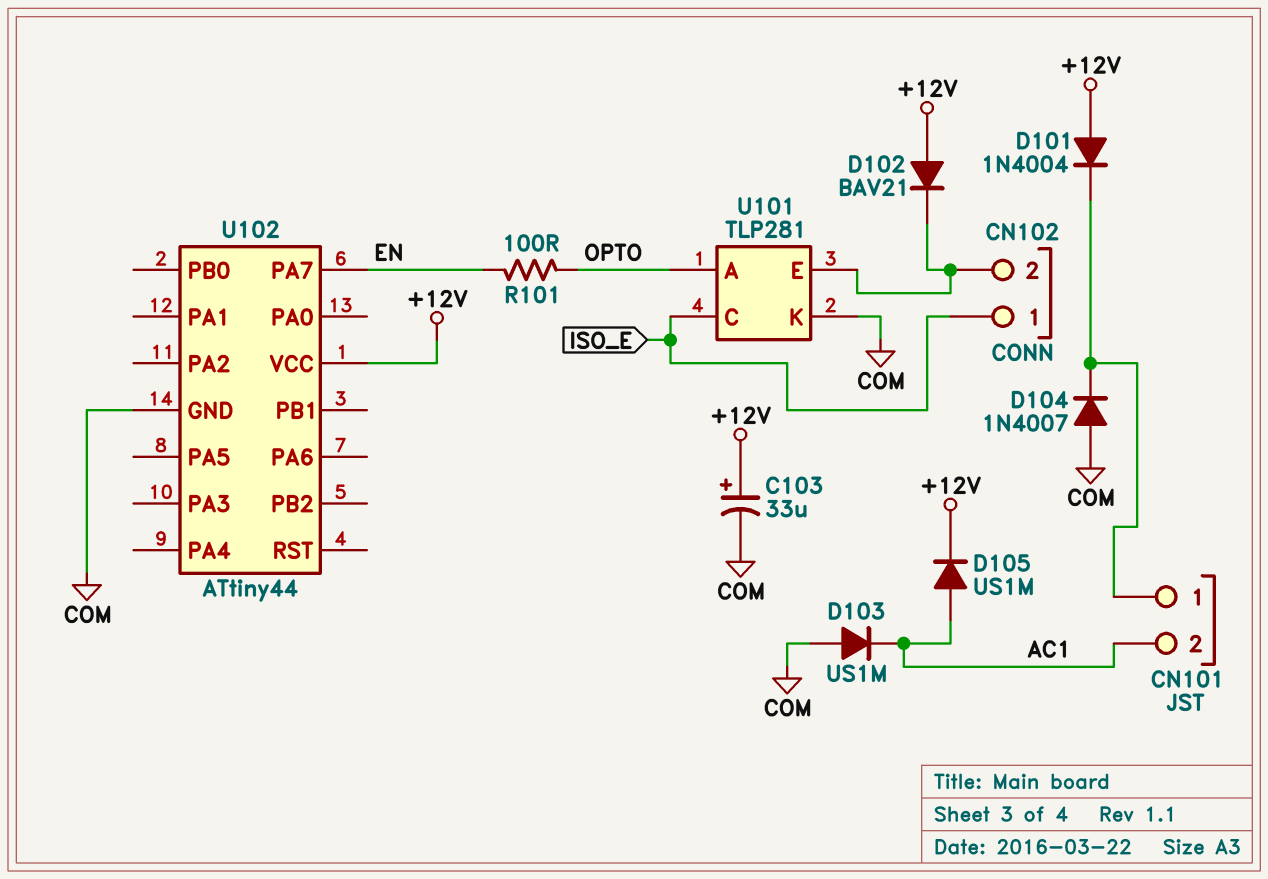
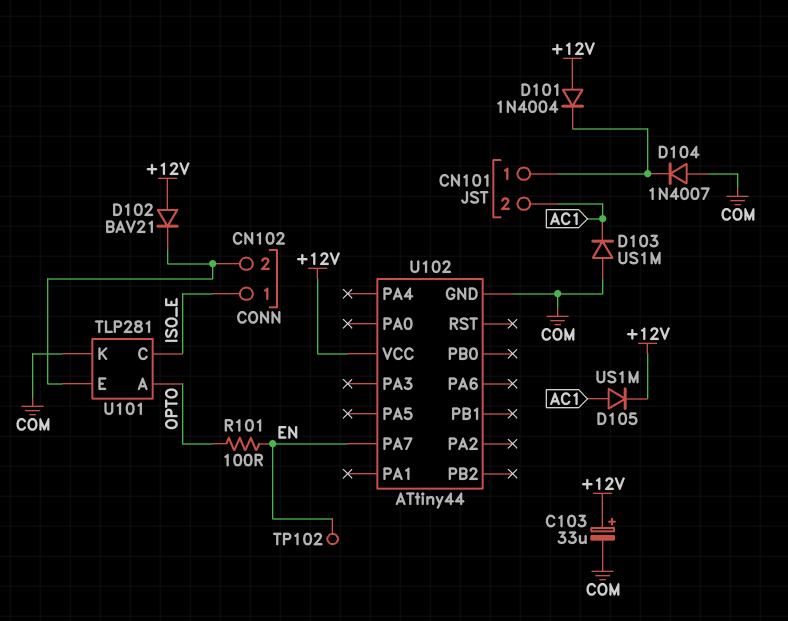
TP102: none -> test point (EN)

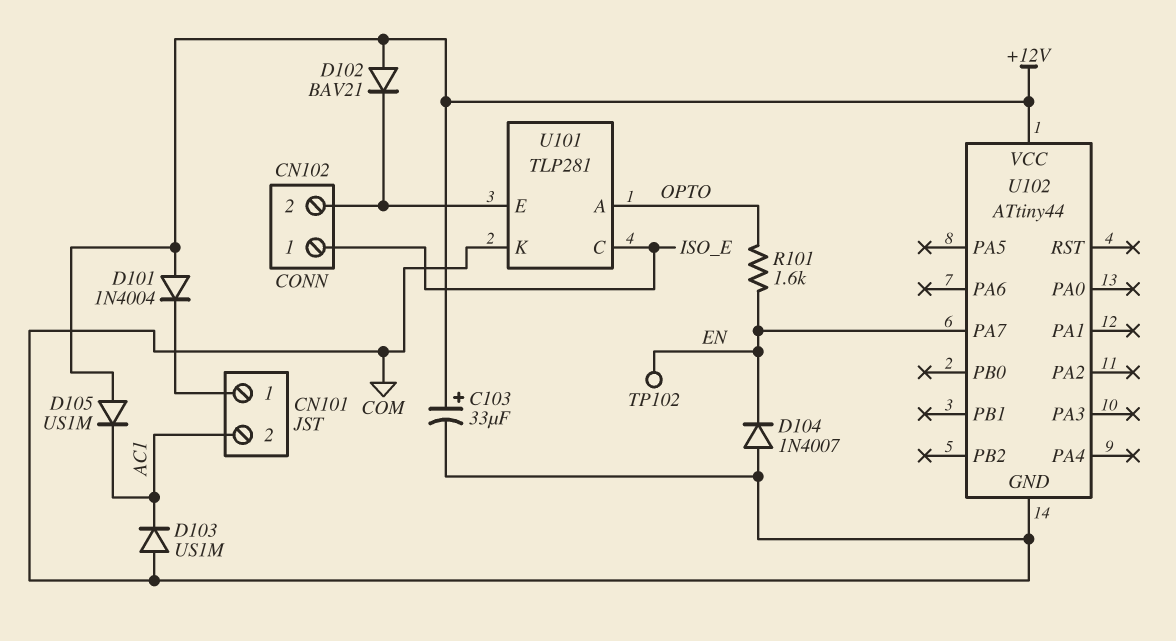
D104: diode 1N4007 (A COM, K CN101/1) -> diode 1N4007 (A COM, K EN)
D105: diode US1M (A AC1, K +12V) -> diode US1M (A +12V, K AC1)
R101: 100 (EN, OPTO) -> 1.6k (EN, OPTO)

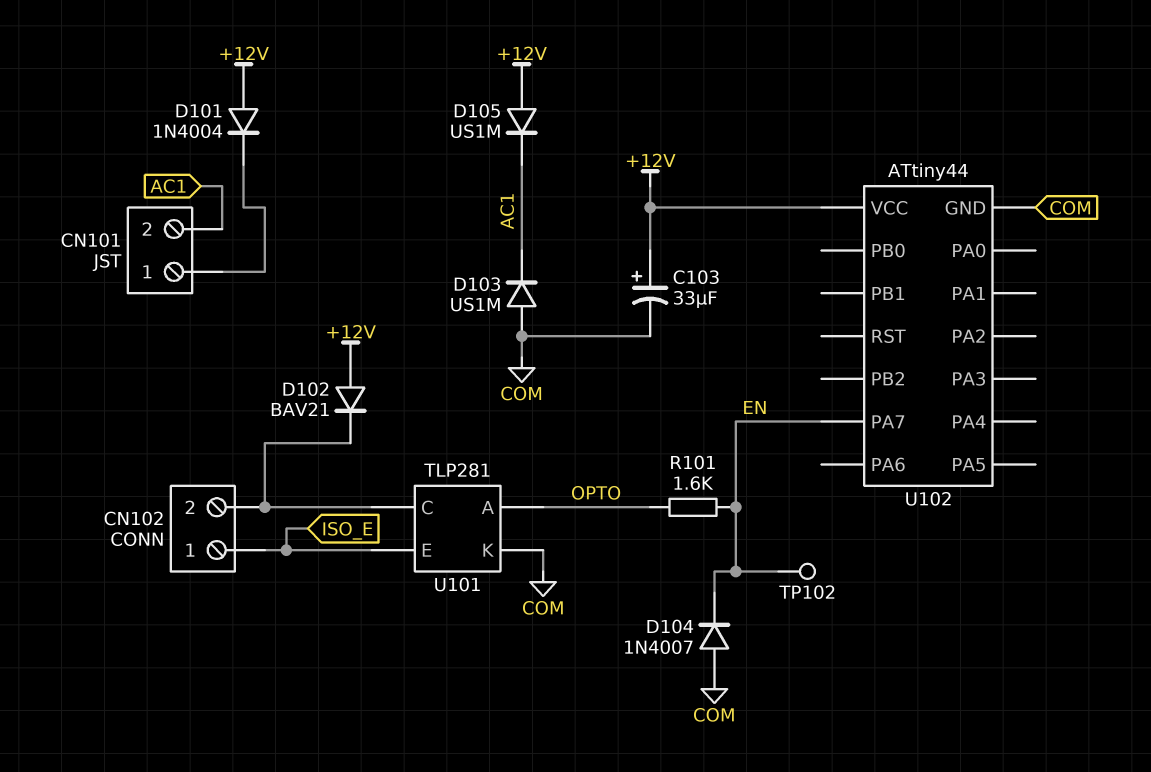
U101 pin C: ISO_E -> CN102/2
U101 pin E: CN102/2 -> ISO_E

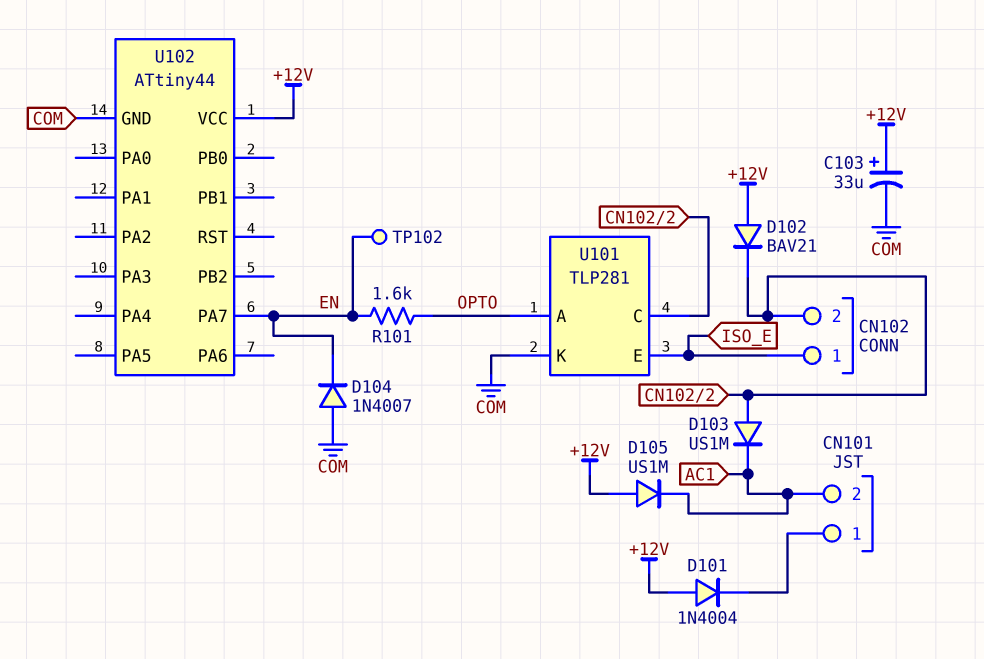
D103: diode US1M (A COM, K AC1) -> diode US1M (A CN102/2, K AC1)

